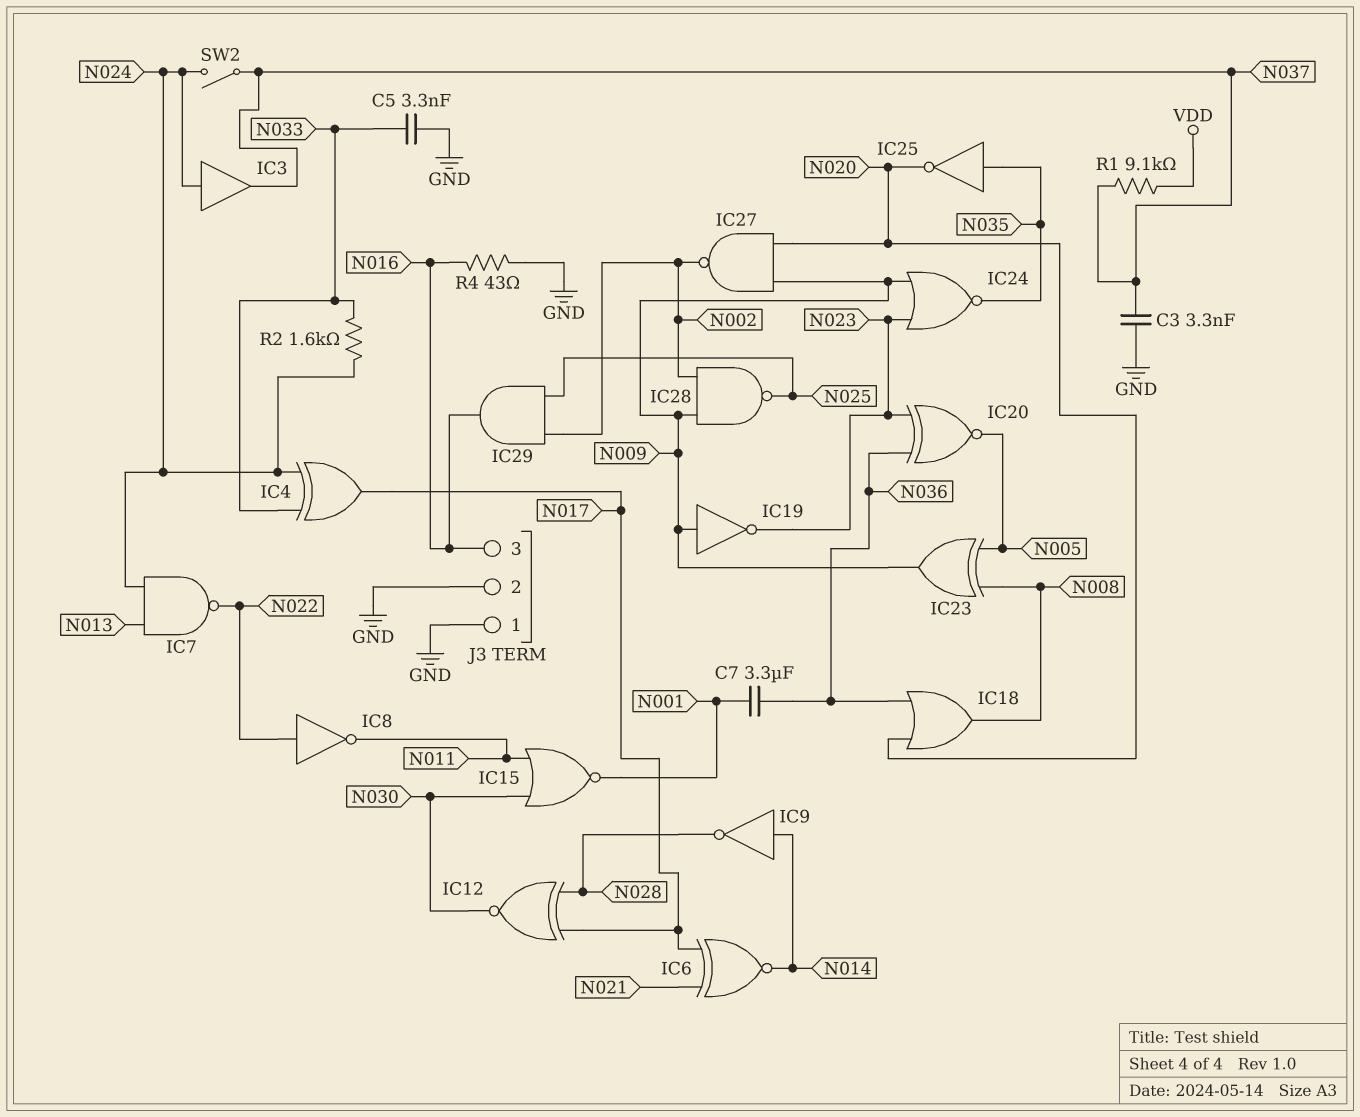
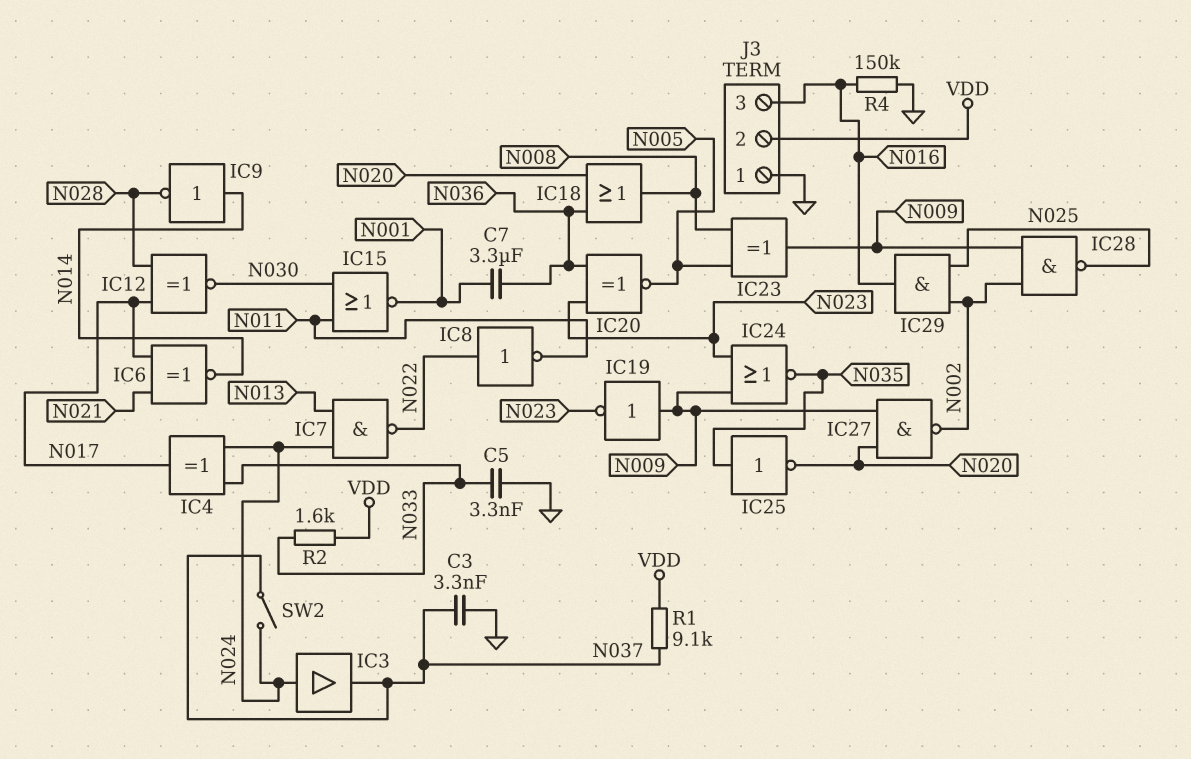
J3 pin 2: GND -> VDD
R2: 1.6k (N024, N033) -> 1.6k (N033, VDD)
R4: 43 (GND, N016) -> 150k (GND, N016)

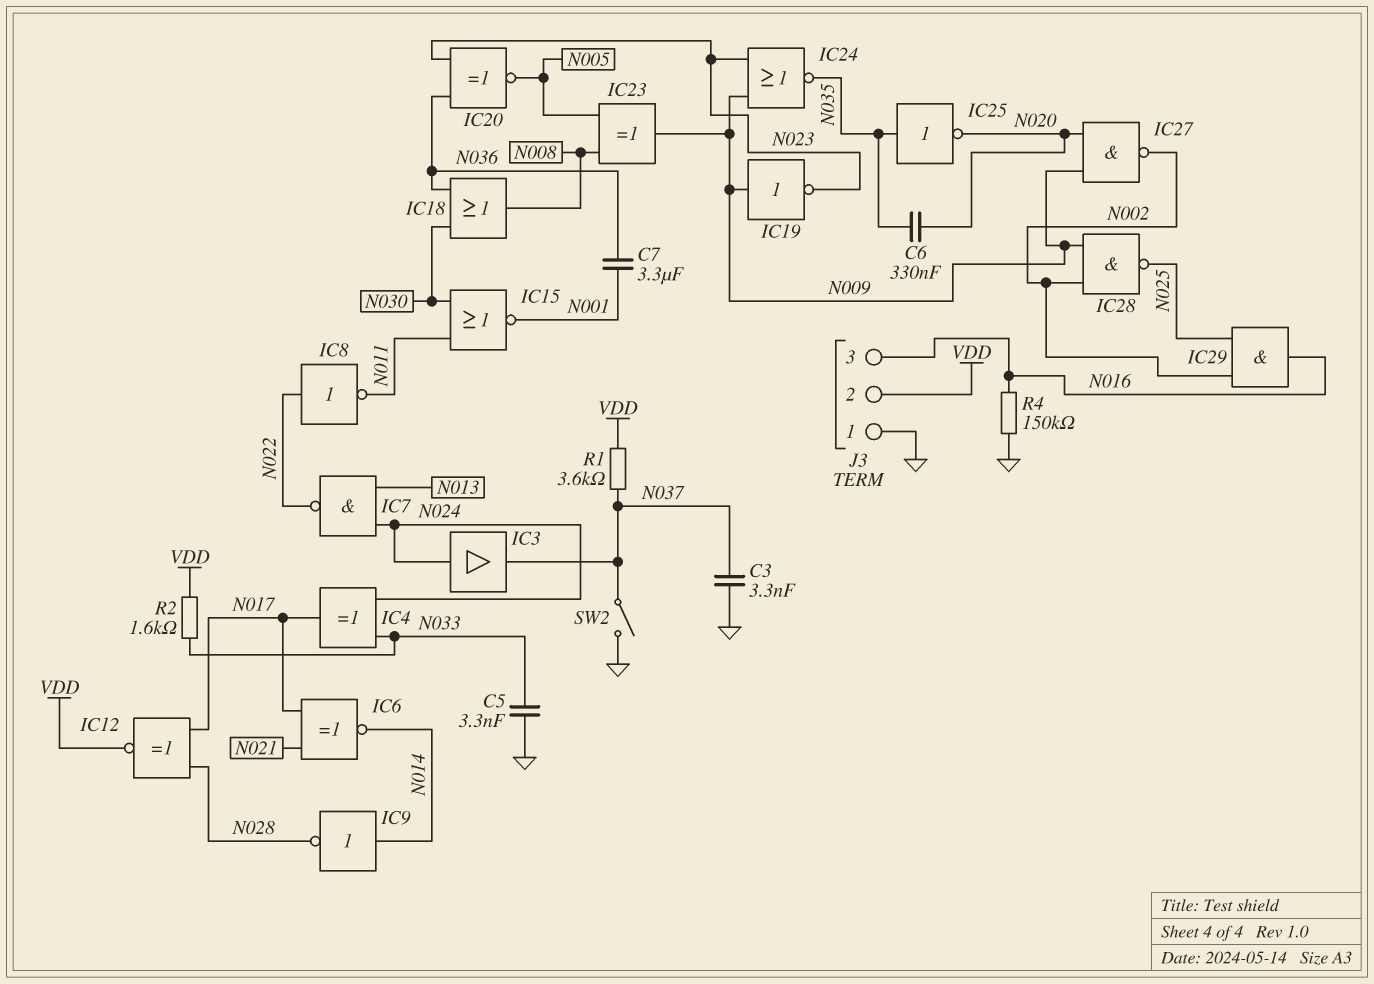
C6: none -> 330nF (N020, N035)
IC12: XNOR (in N017, in N028, out N030) -> XNOR (in N017, in N028, out VDD)
IC18: OR (in N020, in N036, out N008) -> OR (in N030, in N036, out N008)
R1: 9.1k (N037, VDD) -> 3.6k (N037, VDD)
SW2: switch (N024, N037) -> switch (GND, N037)

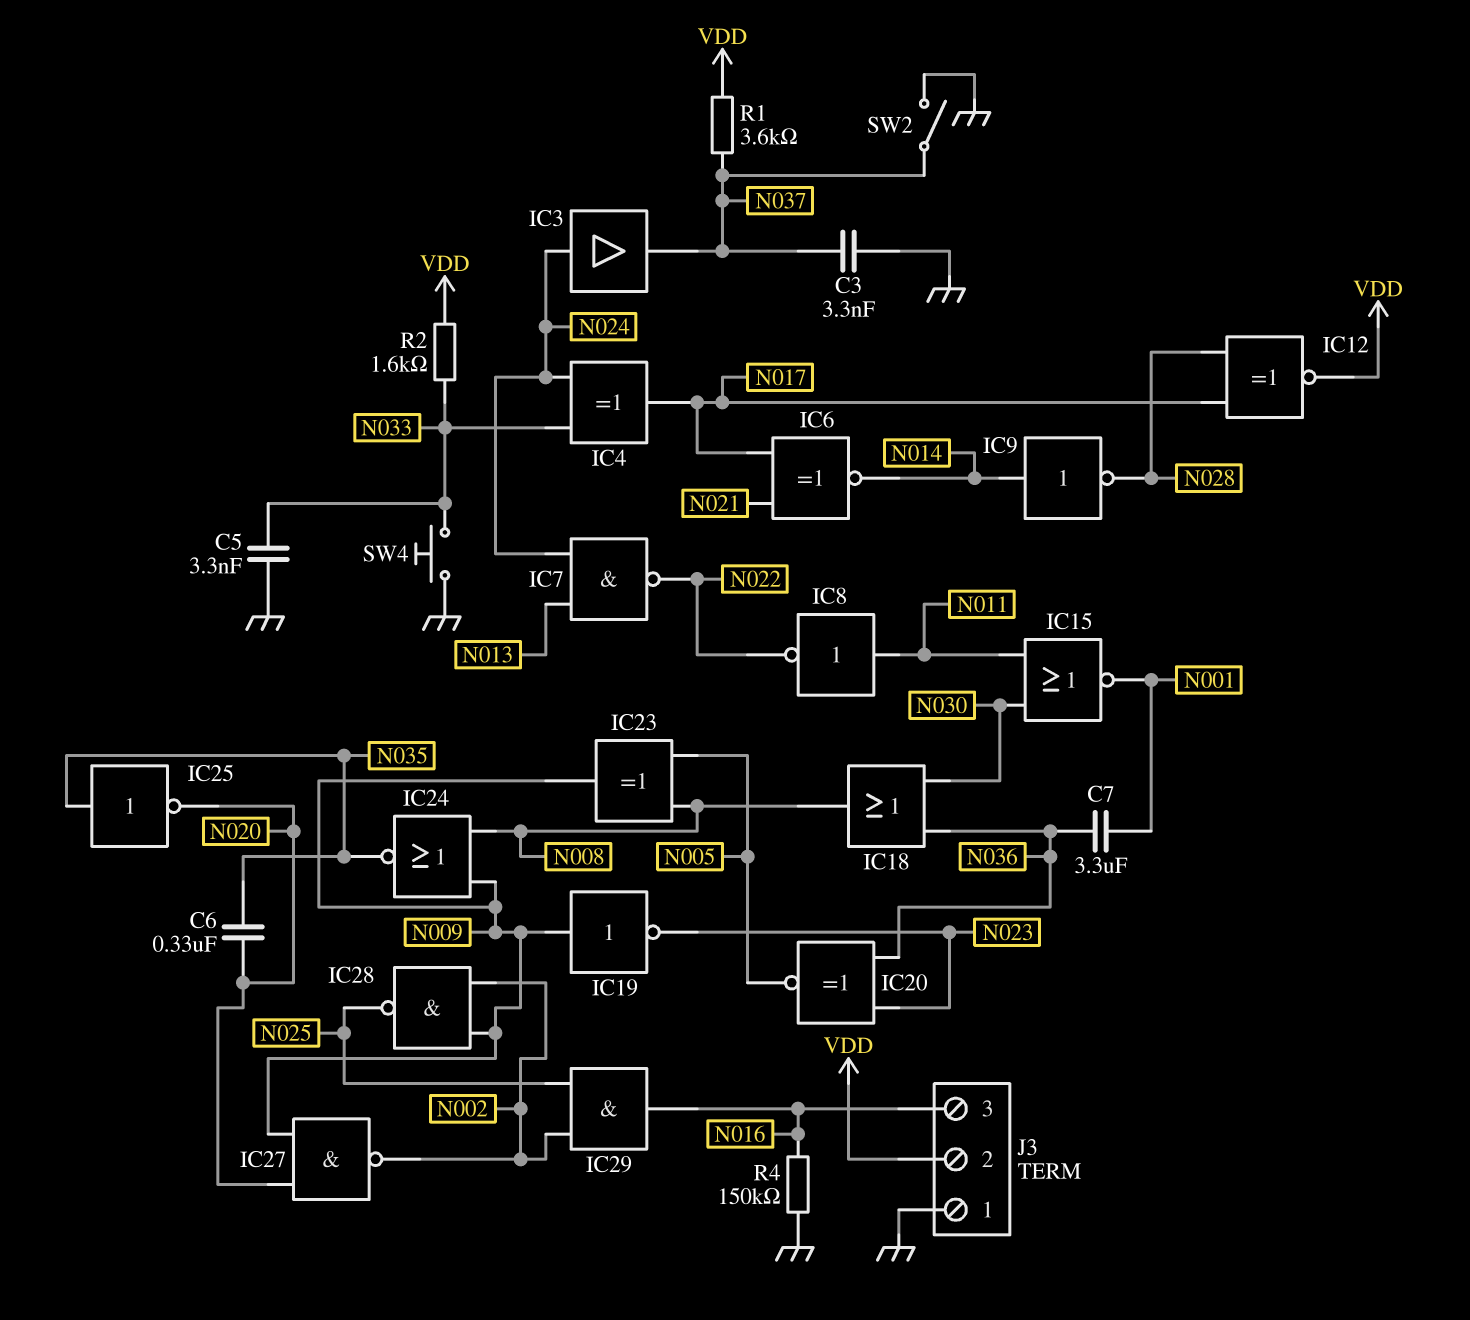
IC8: NOT (in N022, out N011) -> NOT (in N011, out N022)
IC24: NOR (in N009, in N023, out N035) -> NOR (in N008, in N009, out N035)
SW4: none -> button (GND, N033)

